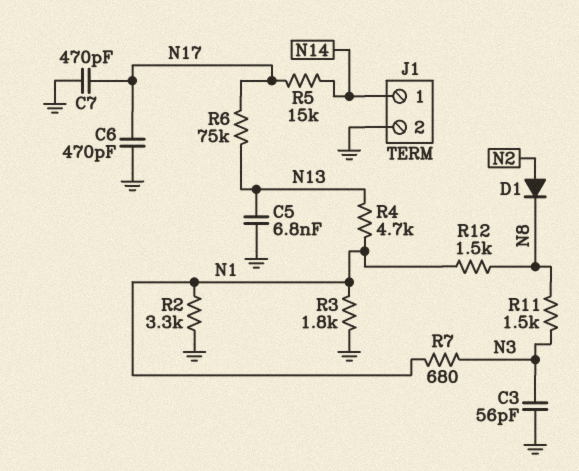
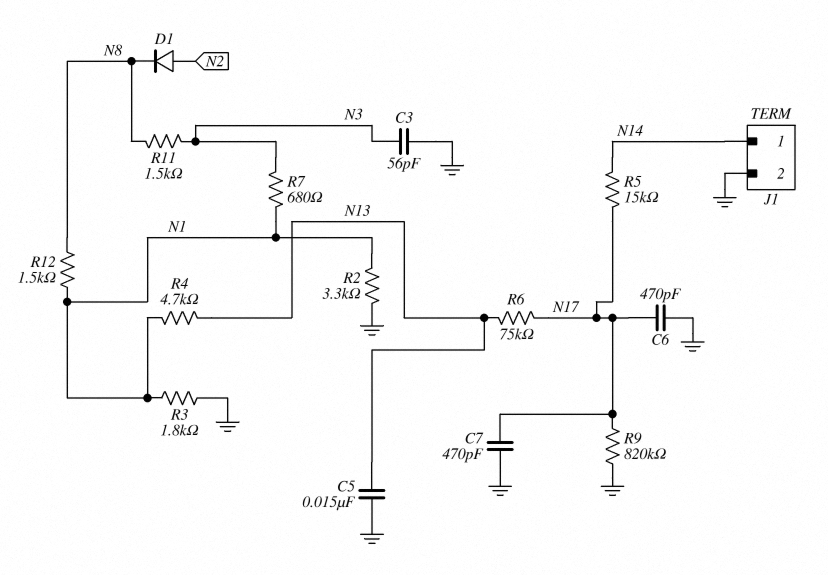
C5: 6.8nF (GND, N13) -> 15nF (GND, N13)
R9: none -> 820k (GND, N17)

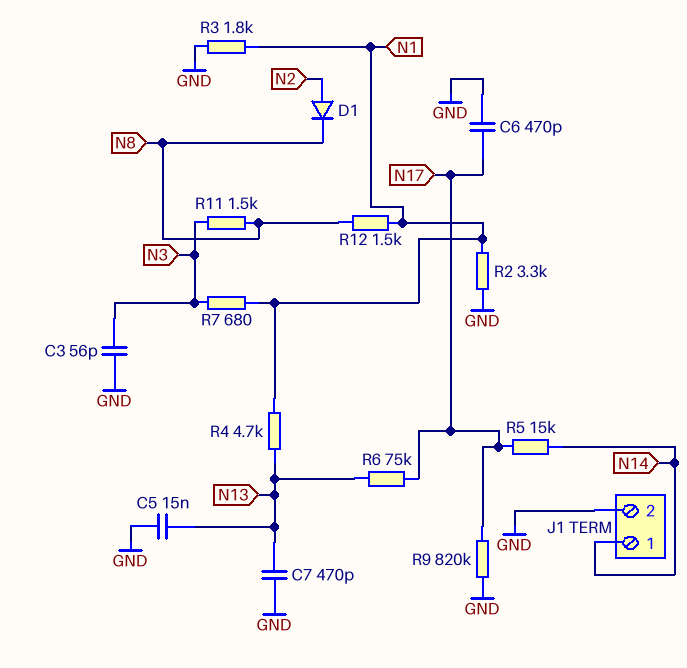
C7: 470pF (GND, N17) -> 470pF (GND, N13)

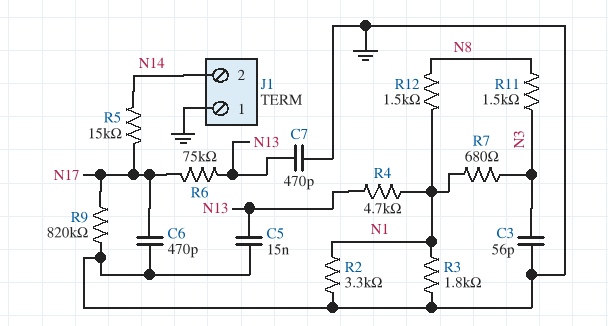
D1: diode (A N2, K N8) -> none
J1 pin 1: N14 -> GND
J1 pin 2: GND -> N14

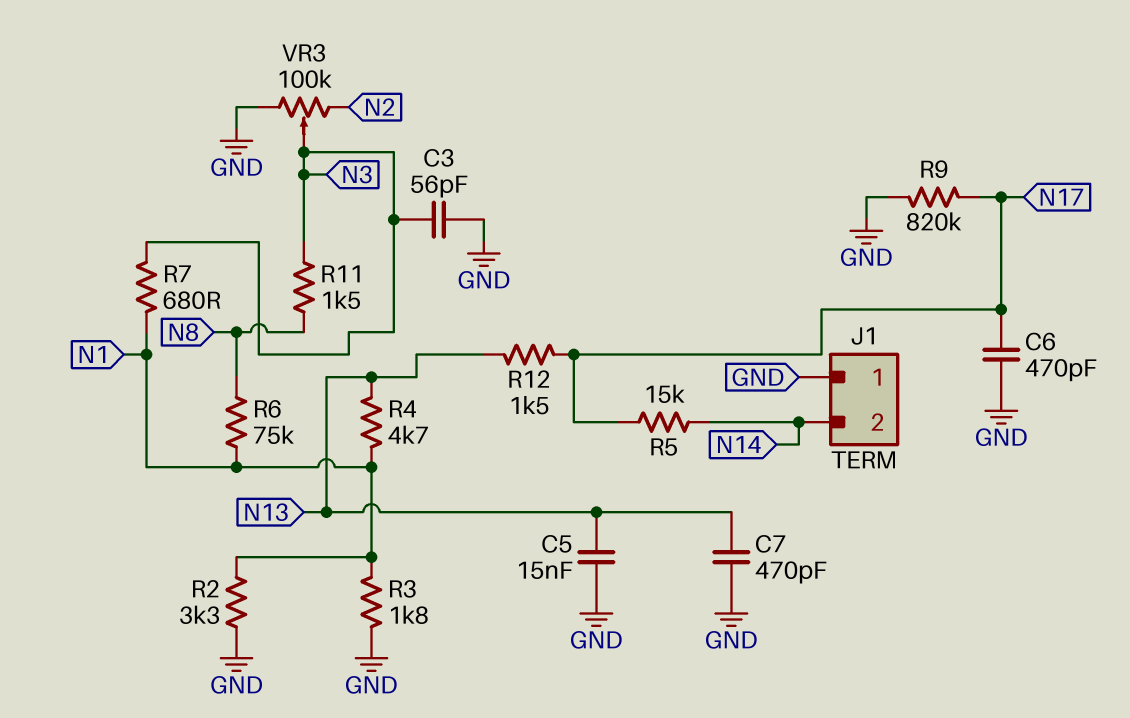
R6: 75k (N13, N17) -> 75k (N1, N8)
R12: 1.5k (N1, N8) -> 1.5k (N13, N17)
VR3: none -> 100k (GND, N2, wiper N3)

